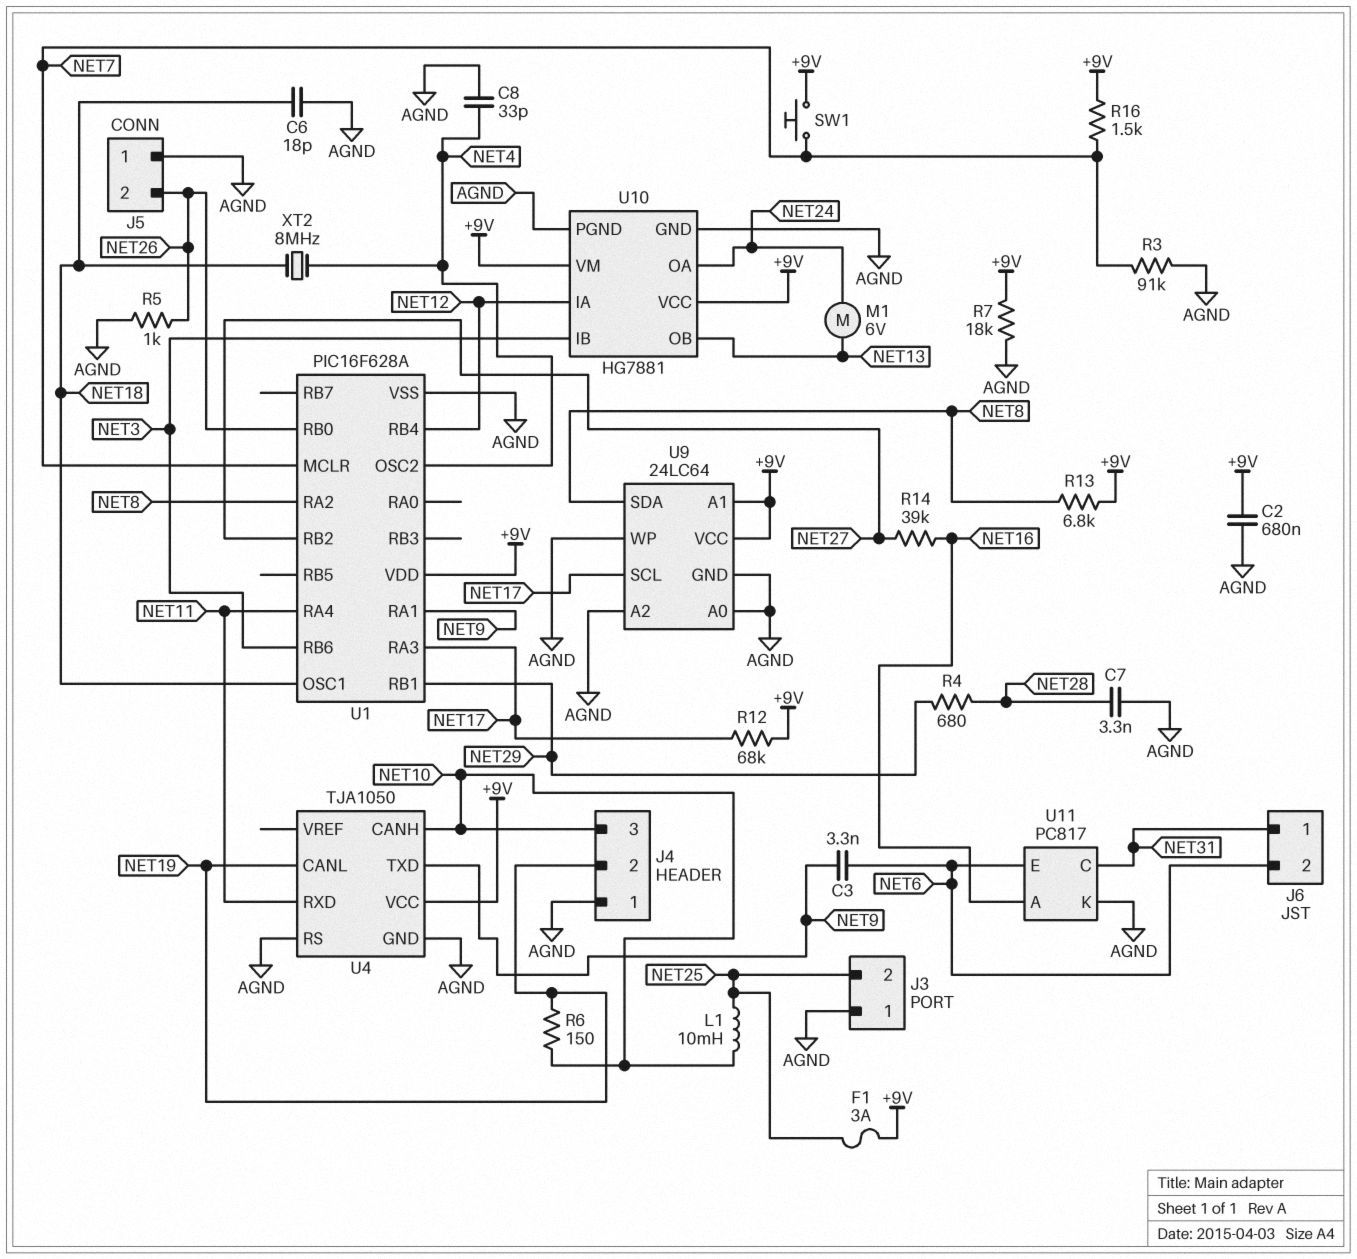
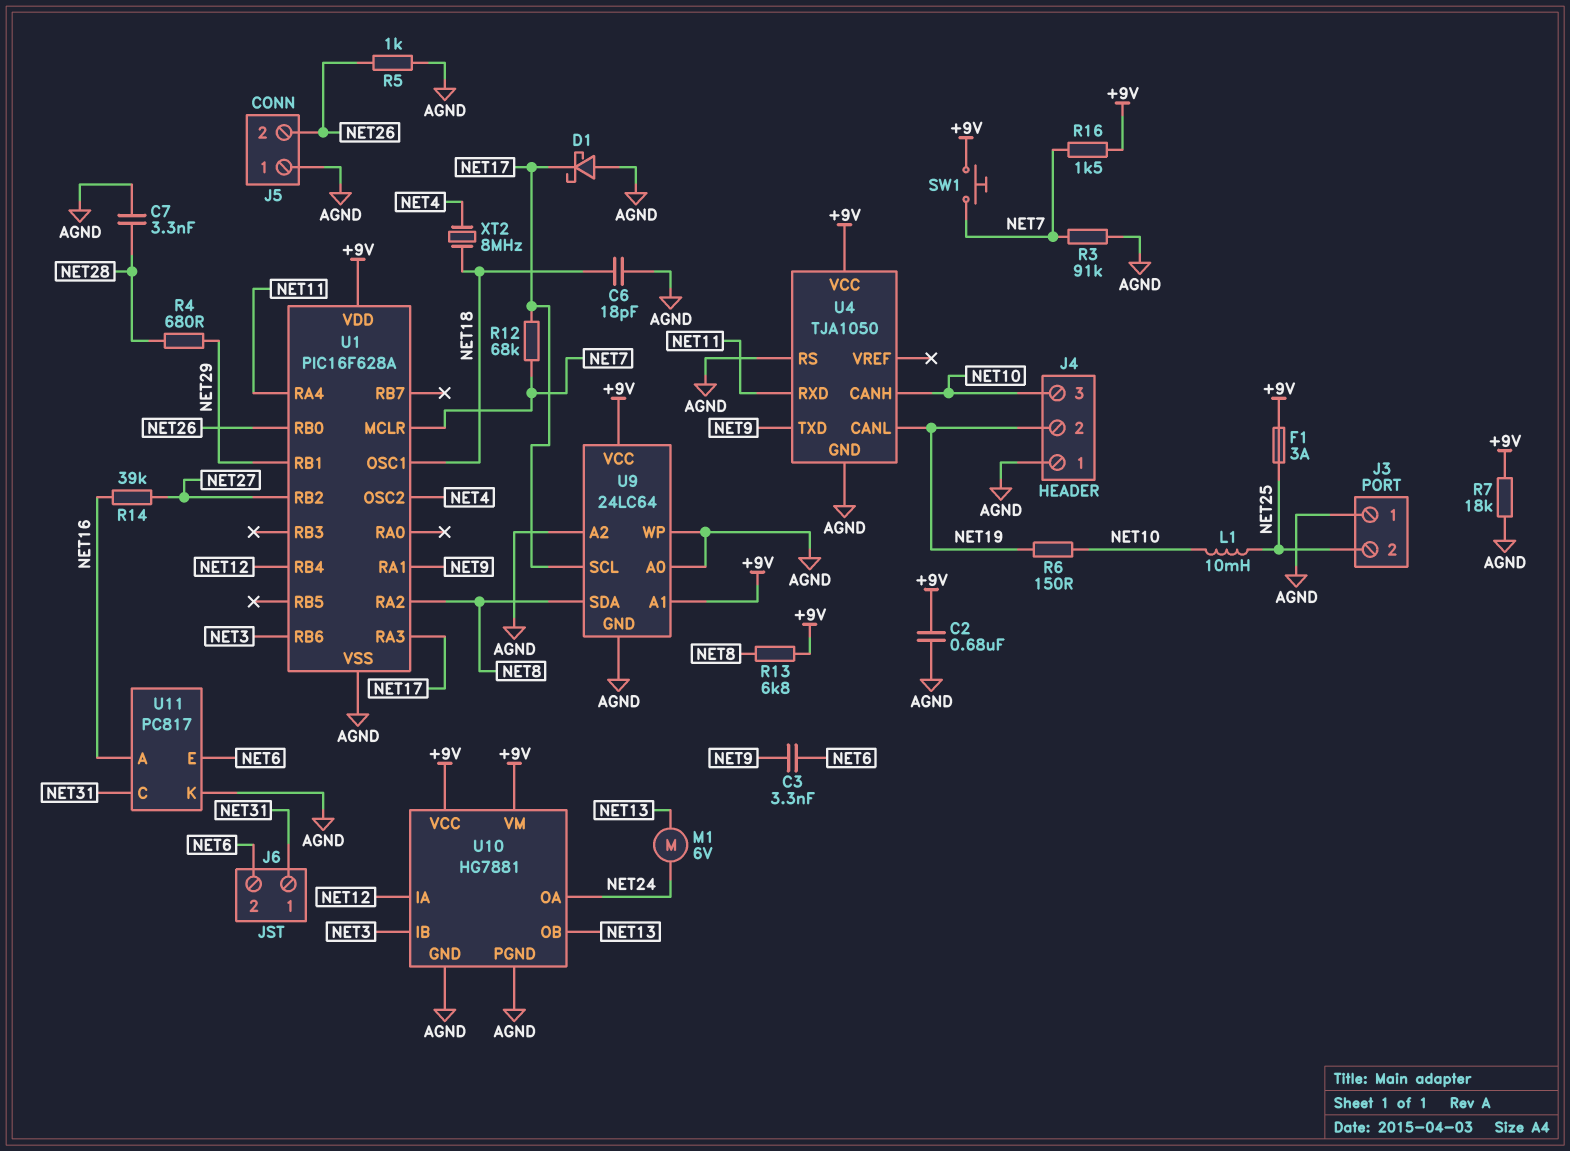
C8: 33pF (AGND, NET4) -> none
D1: none -> schottky (A AGND, K NET17)
R12: 68k (+9V, NET17) -> 68k (NET7, NET17)

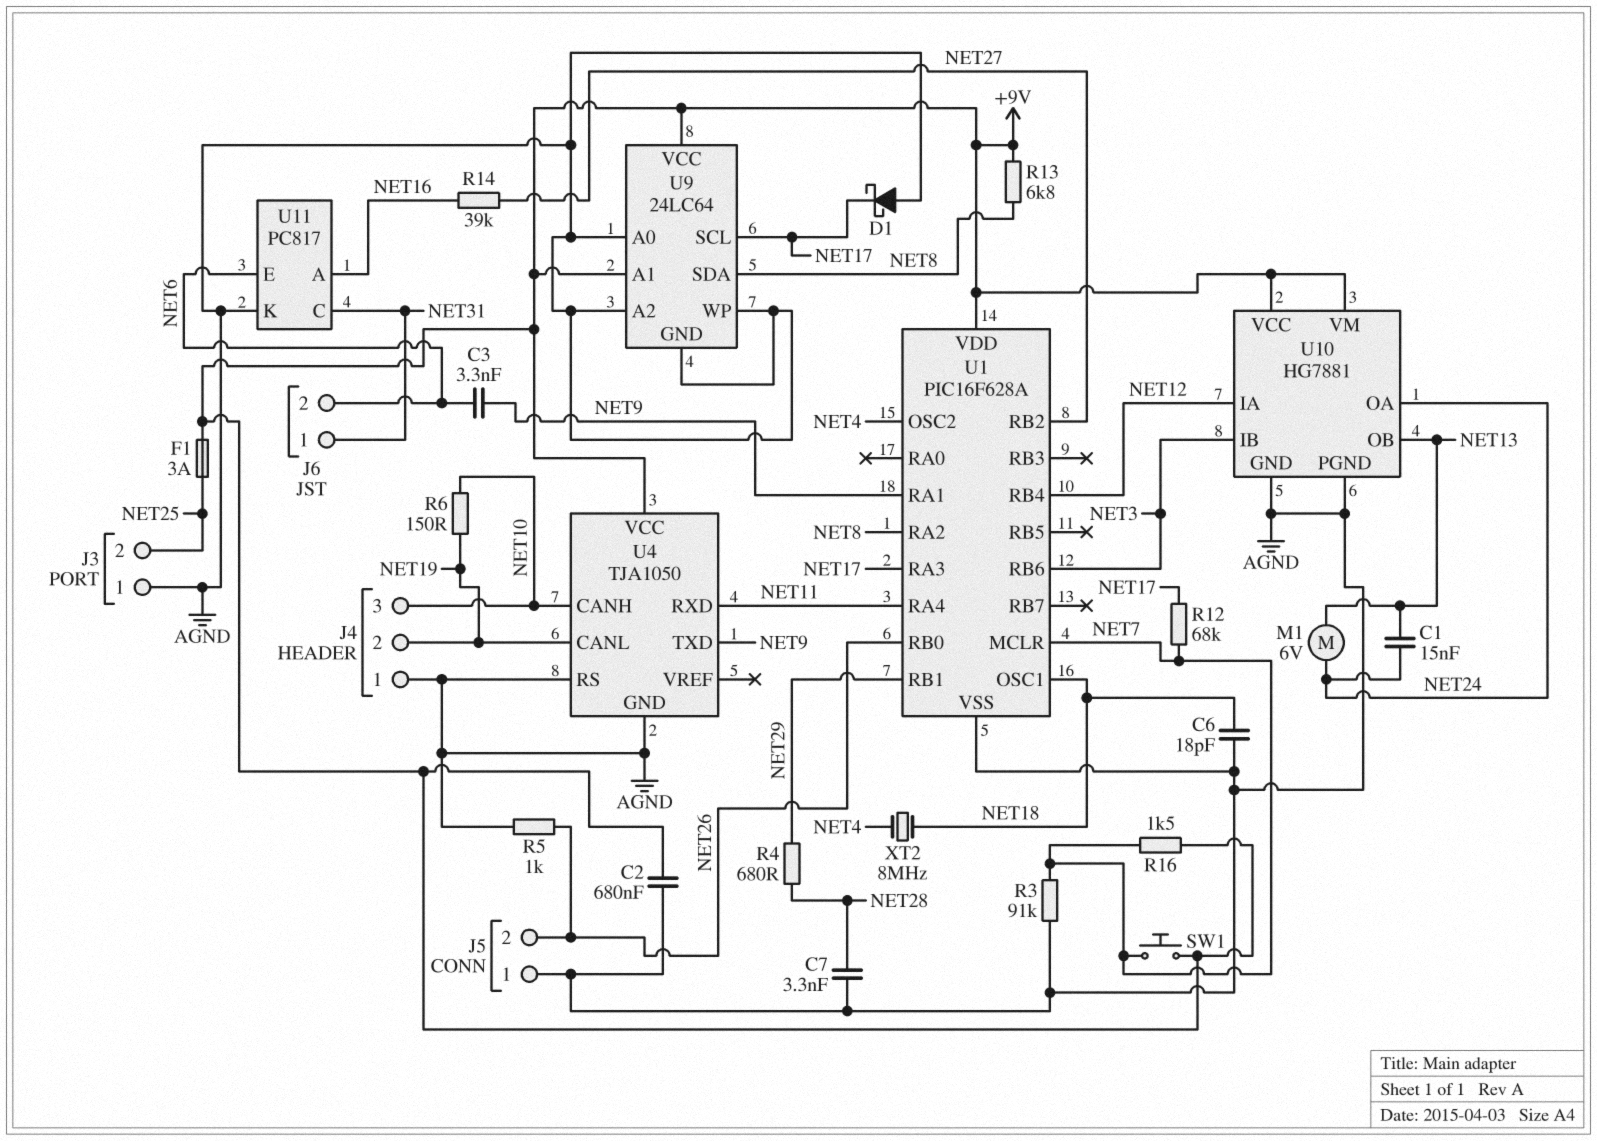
C1: none -> 15nF (NET13, NET24)
L1: 10mH (NET10, NET25) -> none
R7: 18k (+9V, AGND) -> none

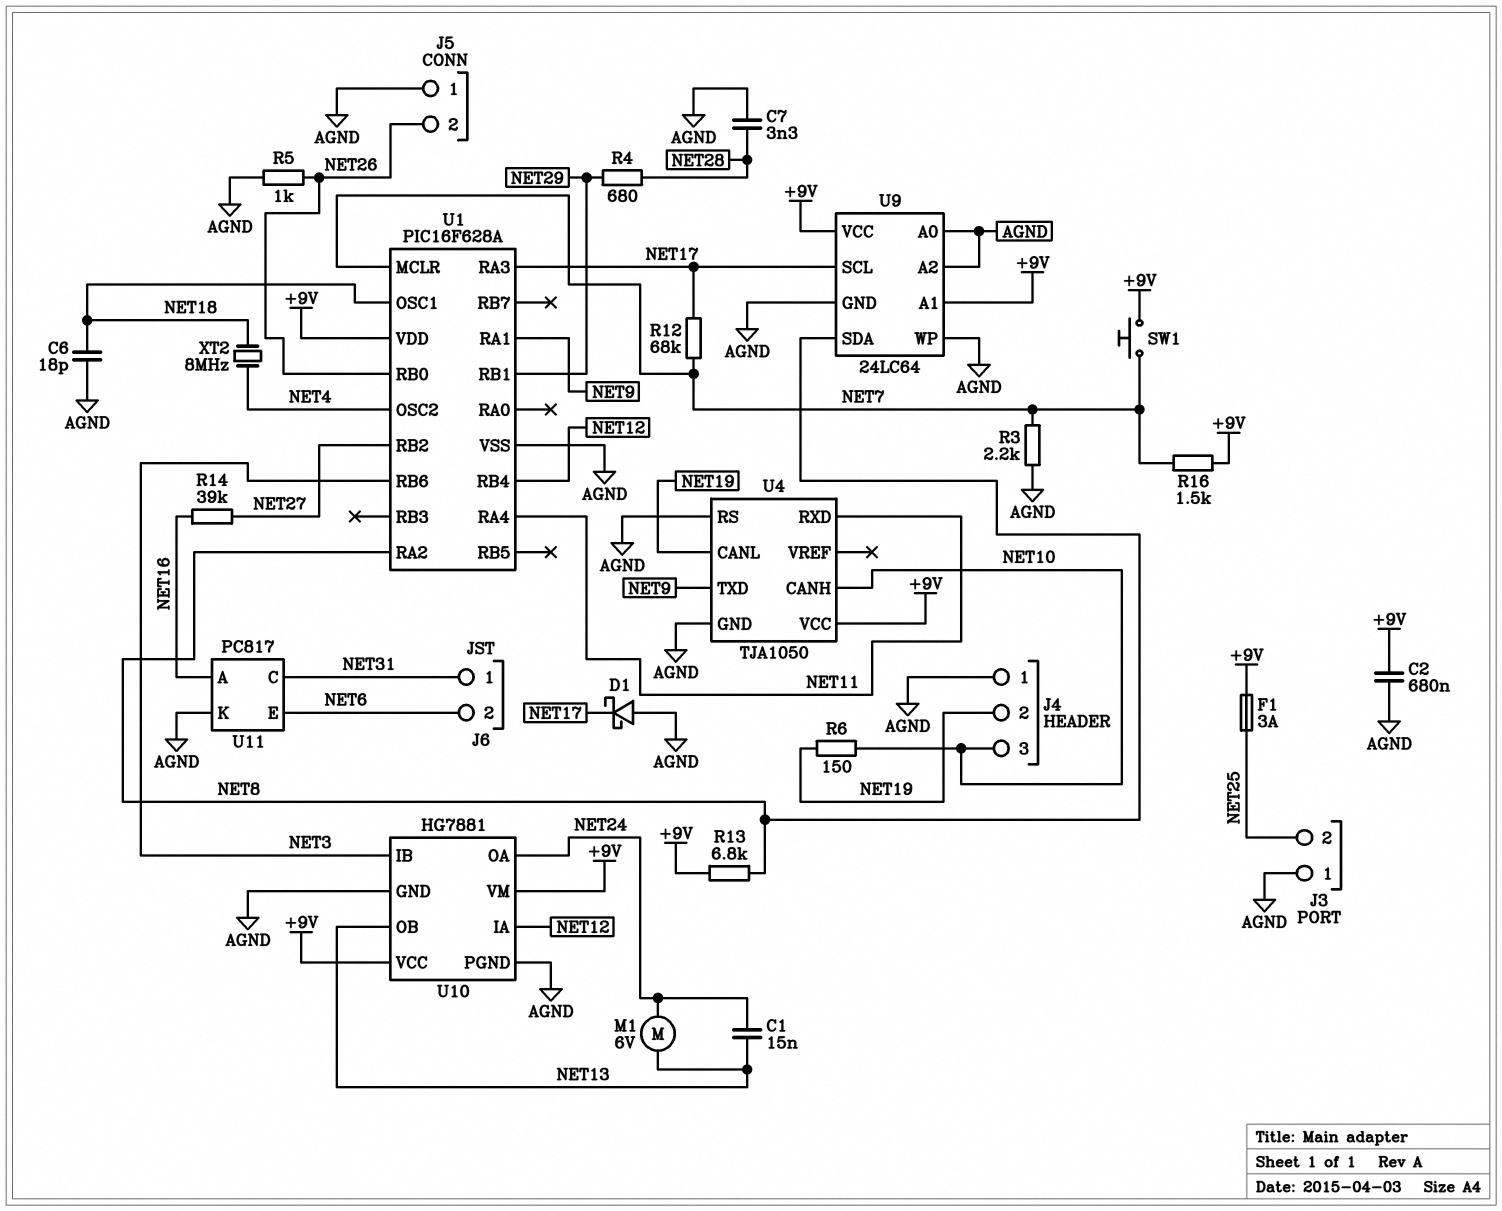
C3: 3.3nF (NET6, NET9) -> none
R3: 91k (AGND, NET7) -> 2.2k (AGND, NET7)

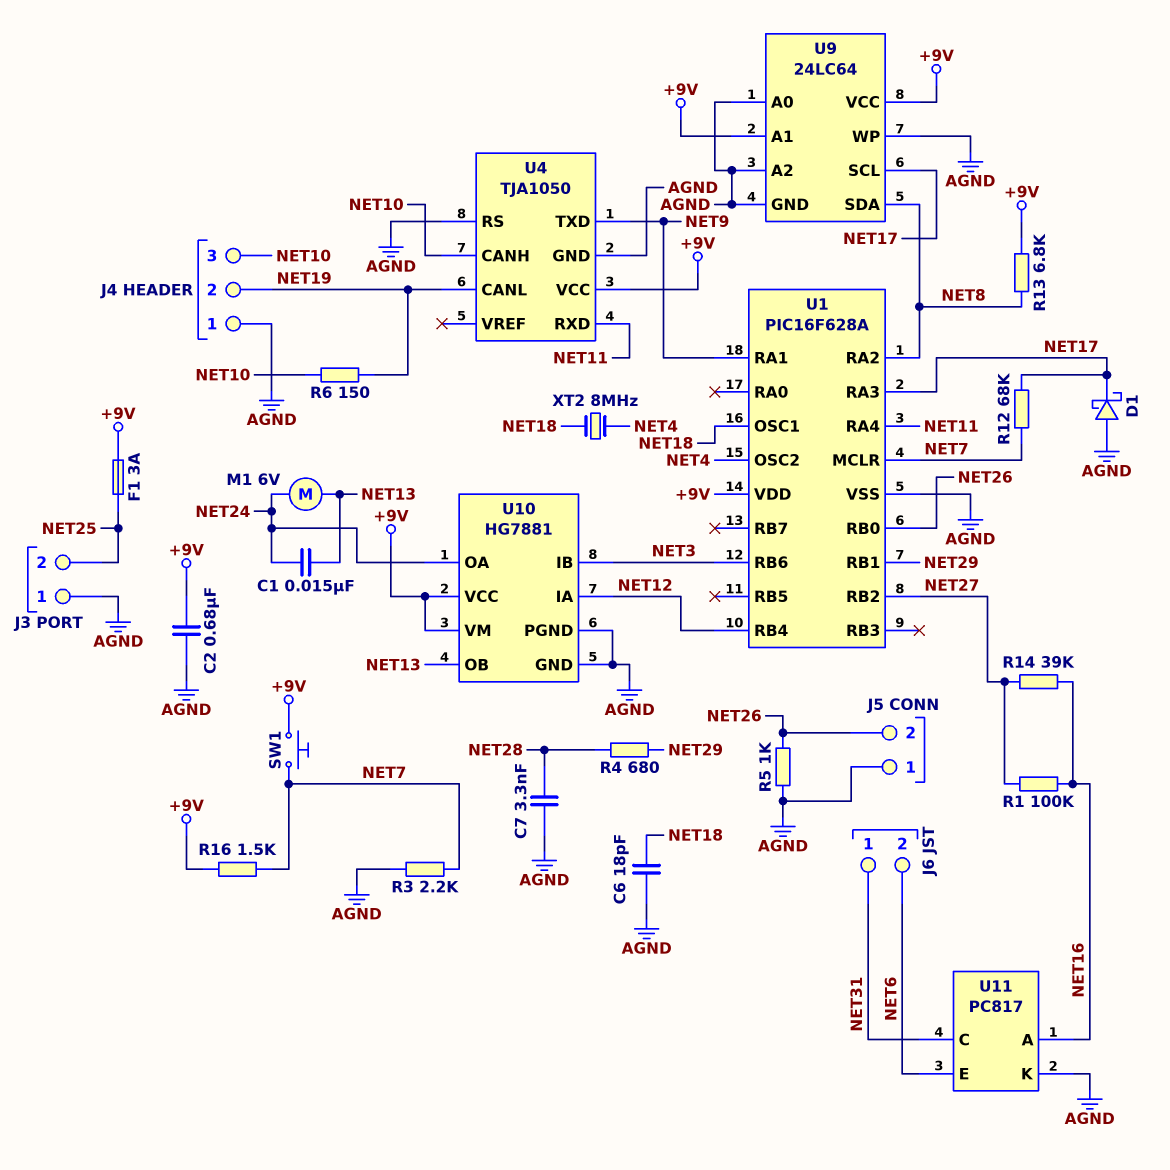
R1: none -> 100k (NET16, NET27)

